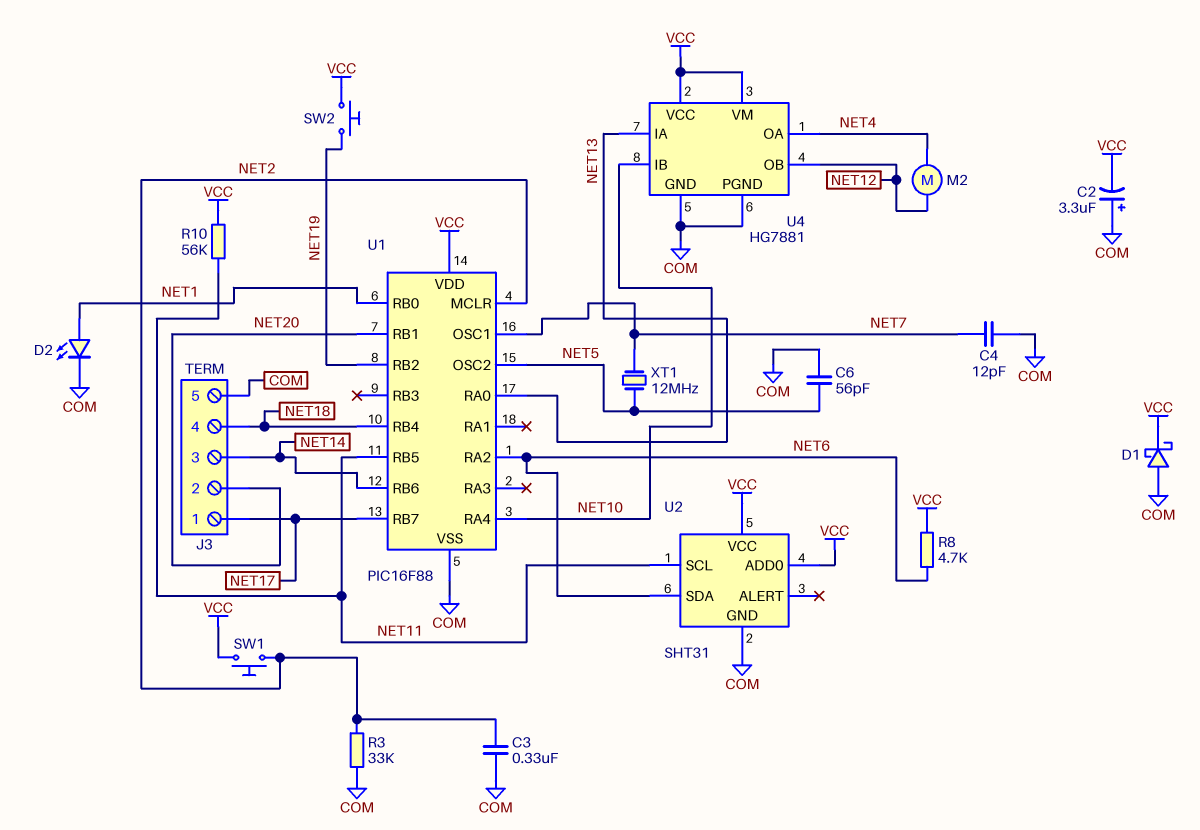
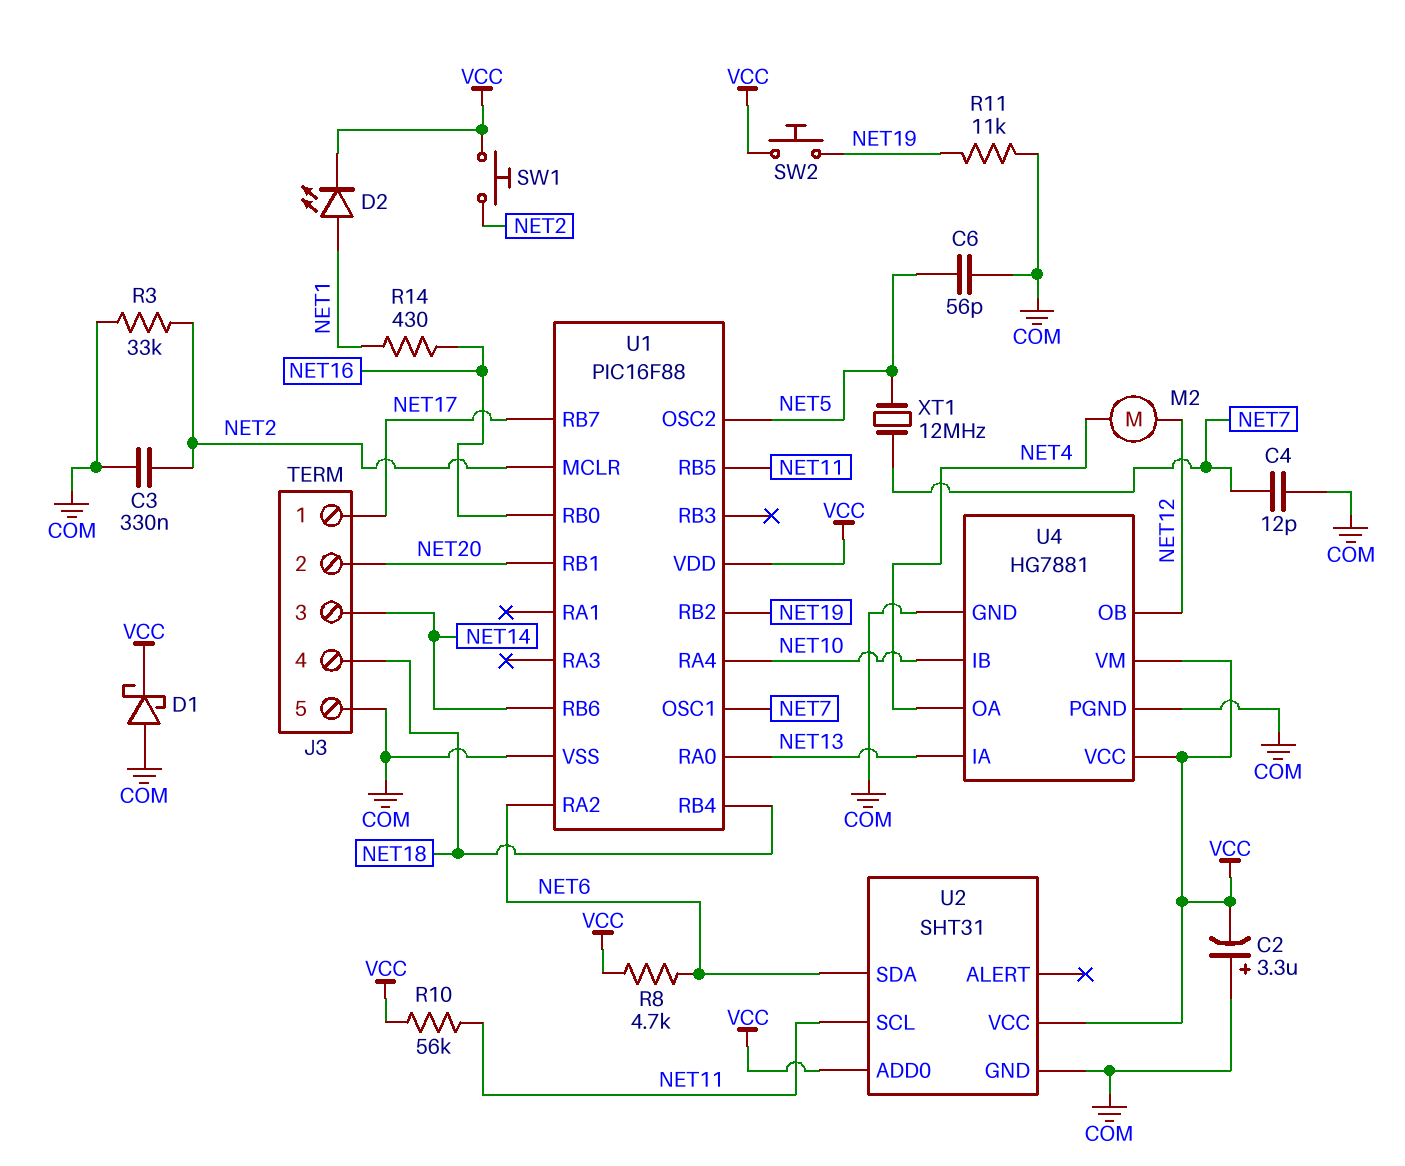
D2: LED (A NET1, K COM) -> LED (A NET1, K VCC)
R11: none -> 11k (COM, NET19)
R14: none -> 430 (NET1, NET16)
U1 pin RB0: NET1 -> NET16

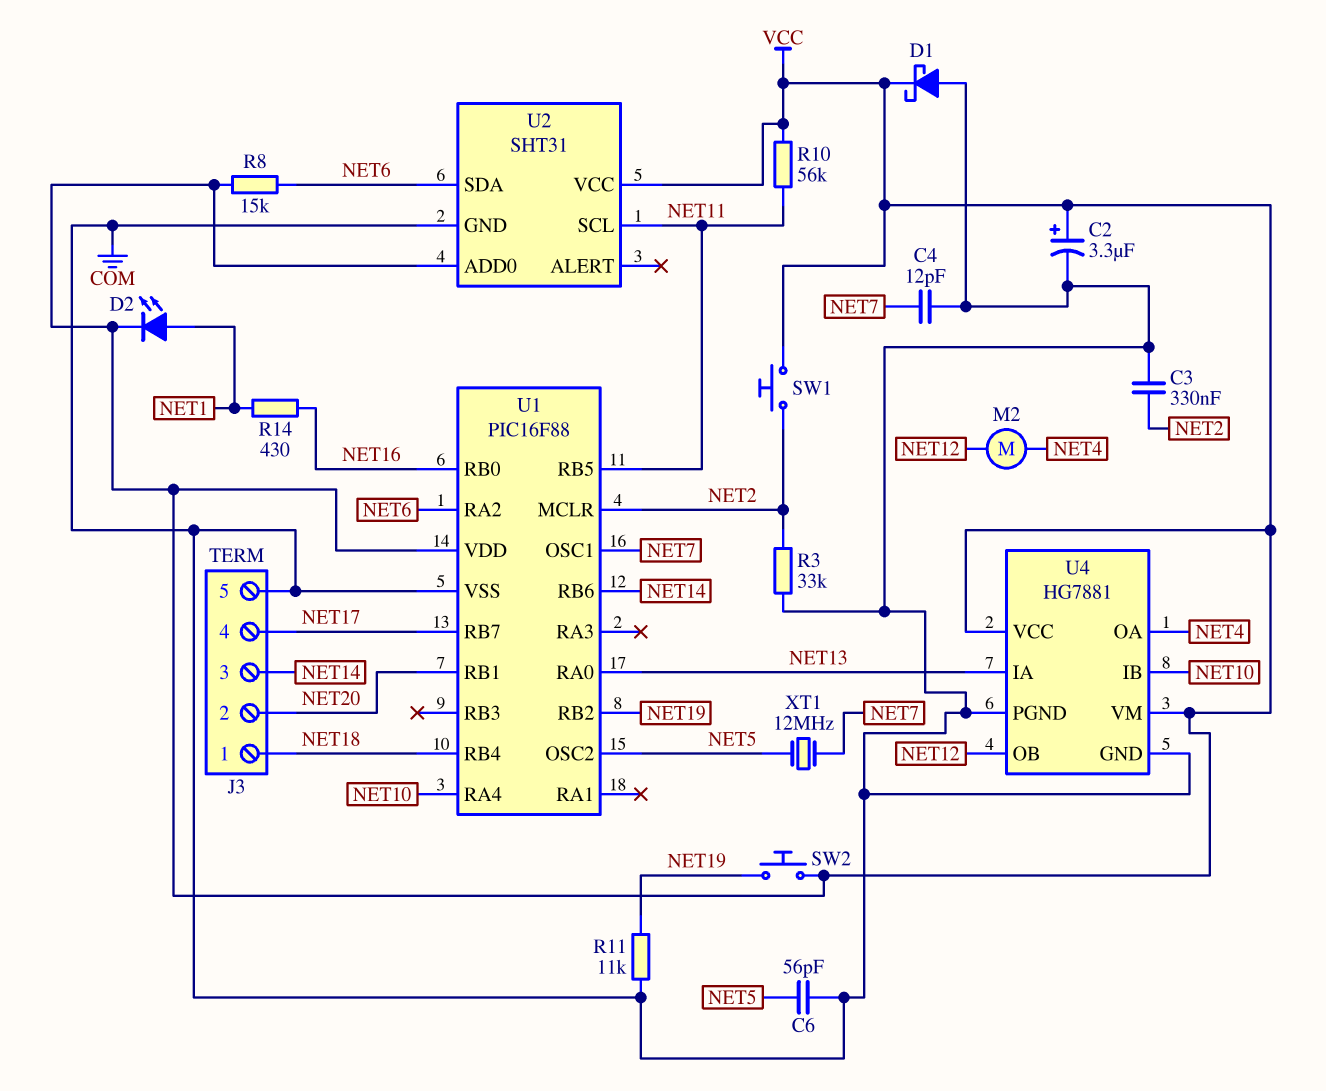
C2: 3.3uF (plus COM, minus VCC) -> 3.3uF (plus VCC, minus COM)
J3 pin 1: NET17 -> NET18
J3 pin 4: NET18 -> NET17
R8: 4.7k (NET6, VCC) -> 15k (NET6, VCC)

